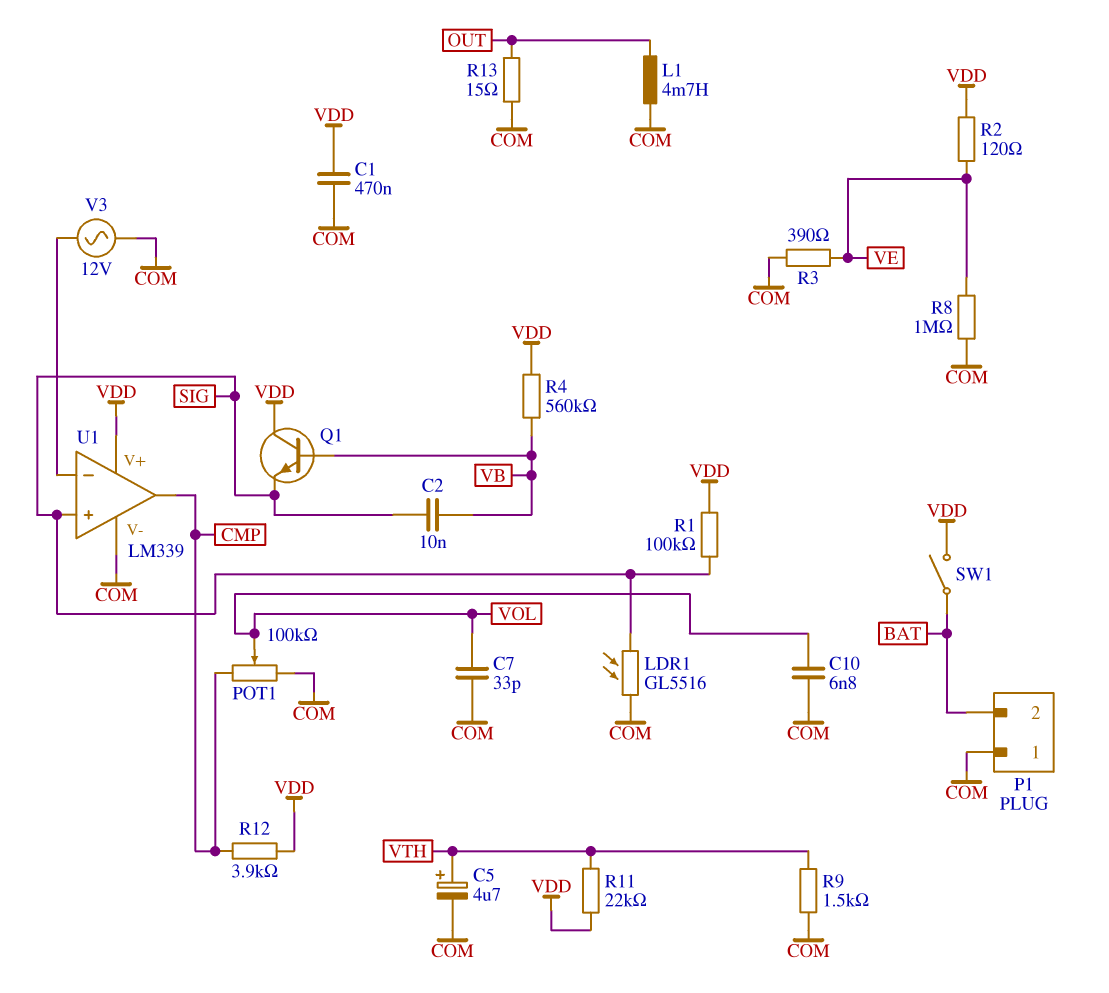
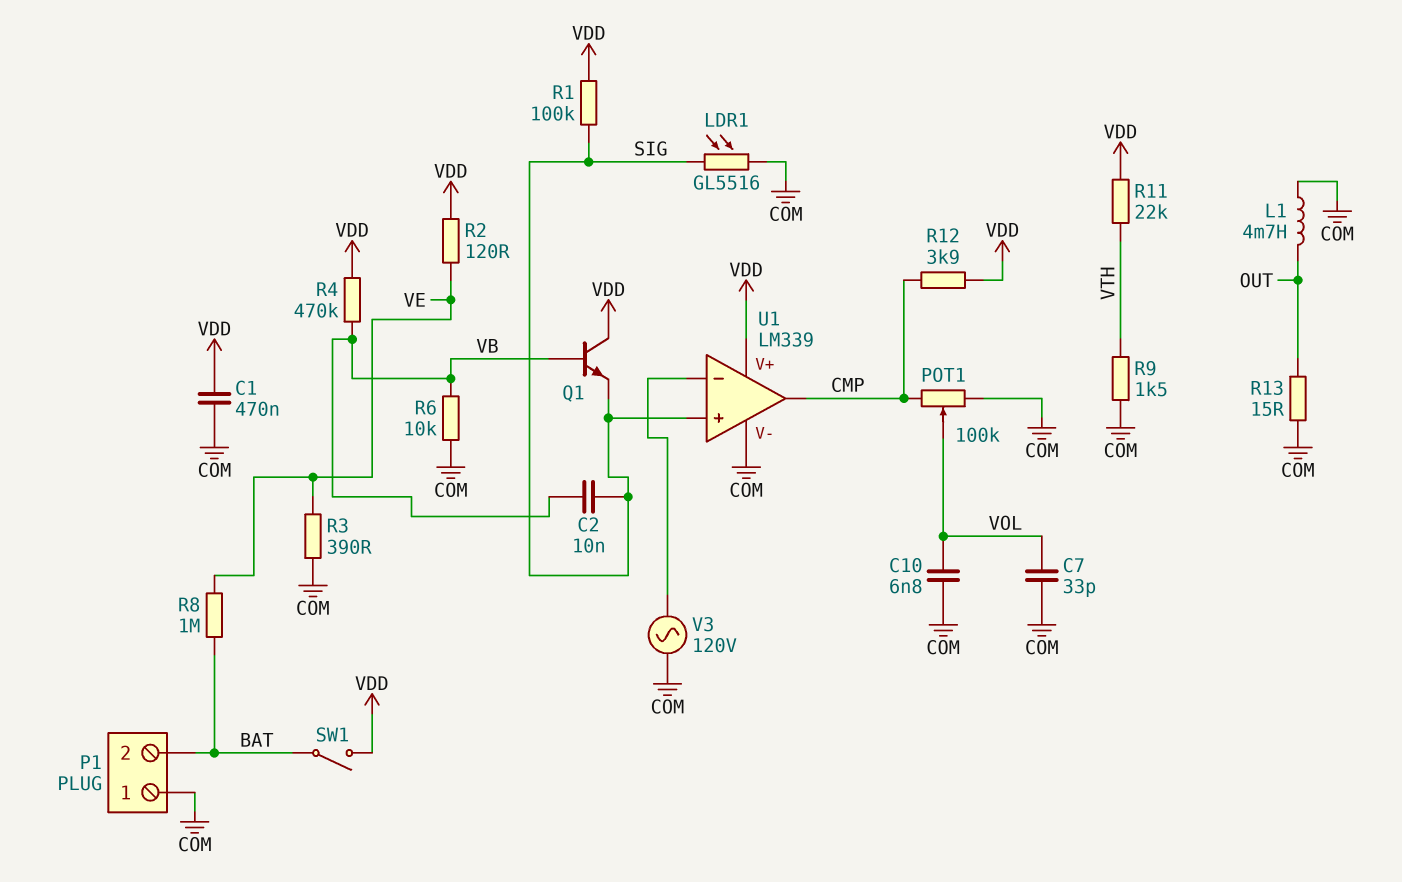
C5: 4.7uF (plus VTH, minus COM) -> none
R4: 560k (VB, VDD) -> 470k (VB, VDD)
R6: none -> 10k (COM, VB)
R8: 1M (COM, VE) -> 1M (BAT, VE)
V3: AC 12V (COM, U1/in-) -> AC 120V (COM, U1/in-)

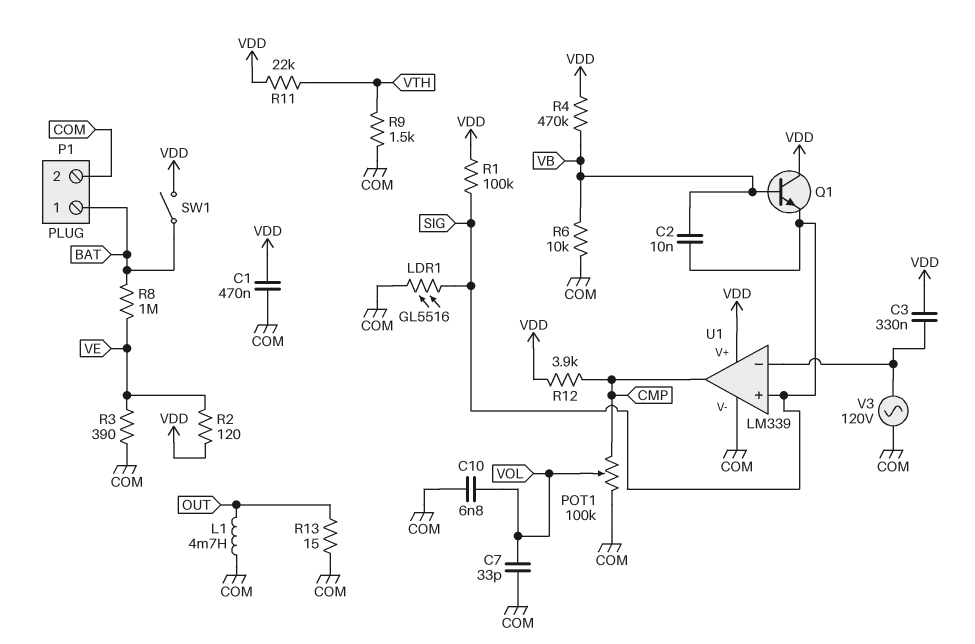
C3: none -> 330nF (U1/in-, VDD)
P1 pin 1: COM -> BAT
P1 pin 2: BAT -> COM

